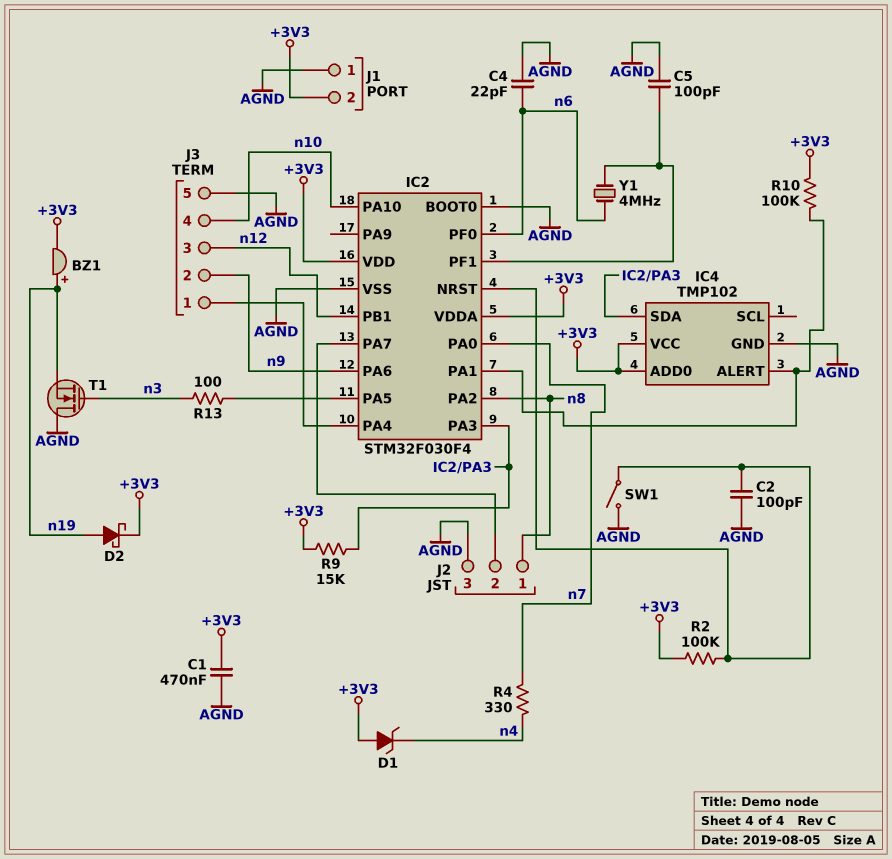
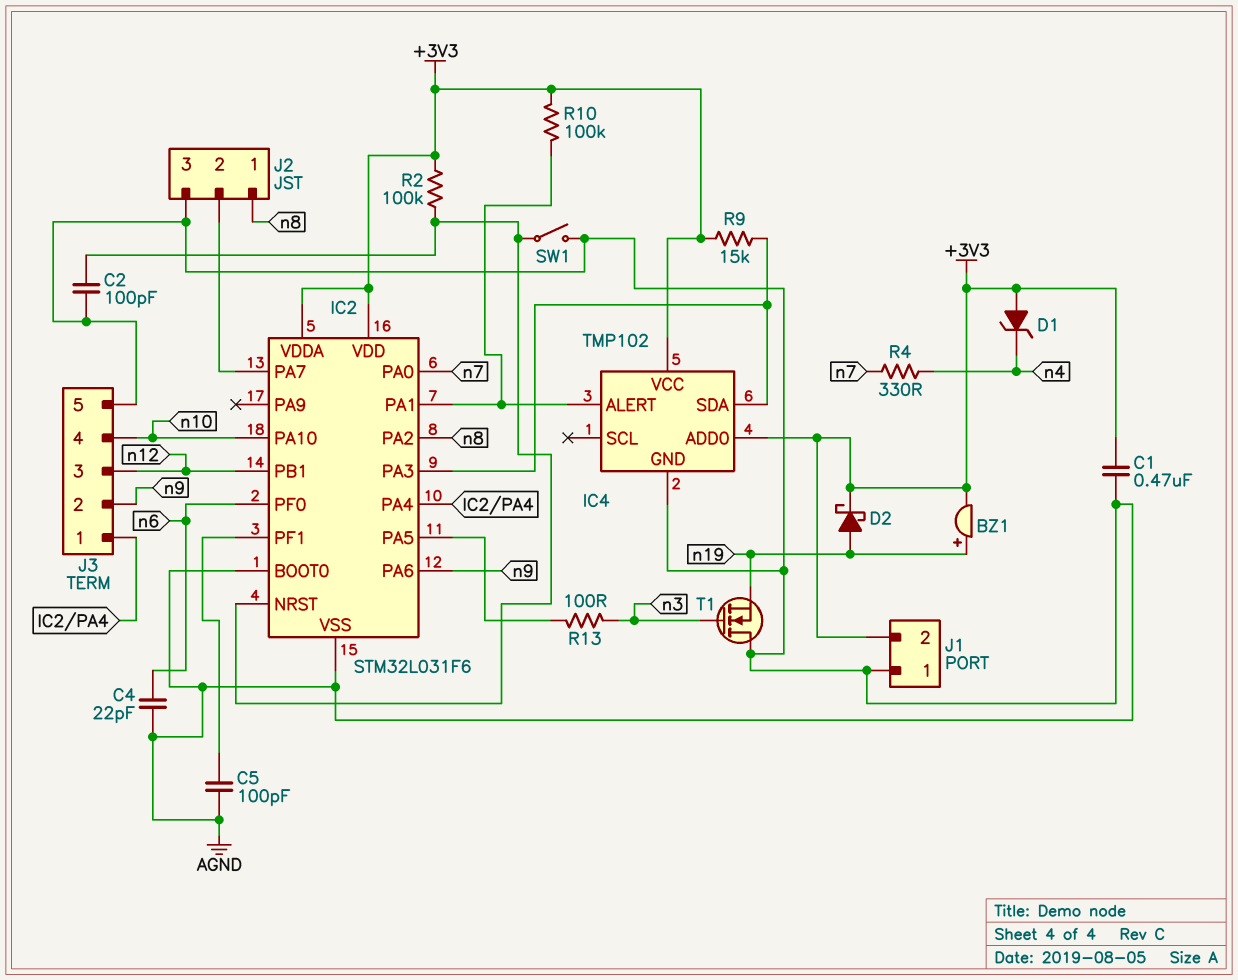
IC2: STM32F030F4 -> STM32L031F6
Y1: 4MHz (IC2/PF1, n6) -> none

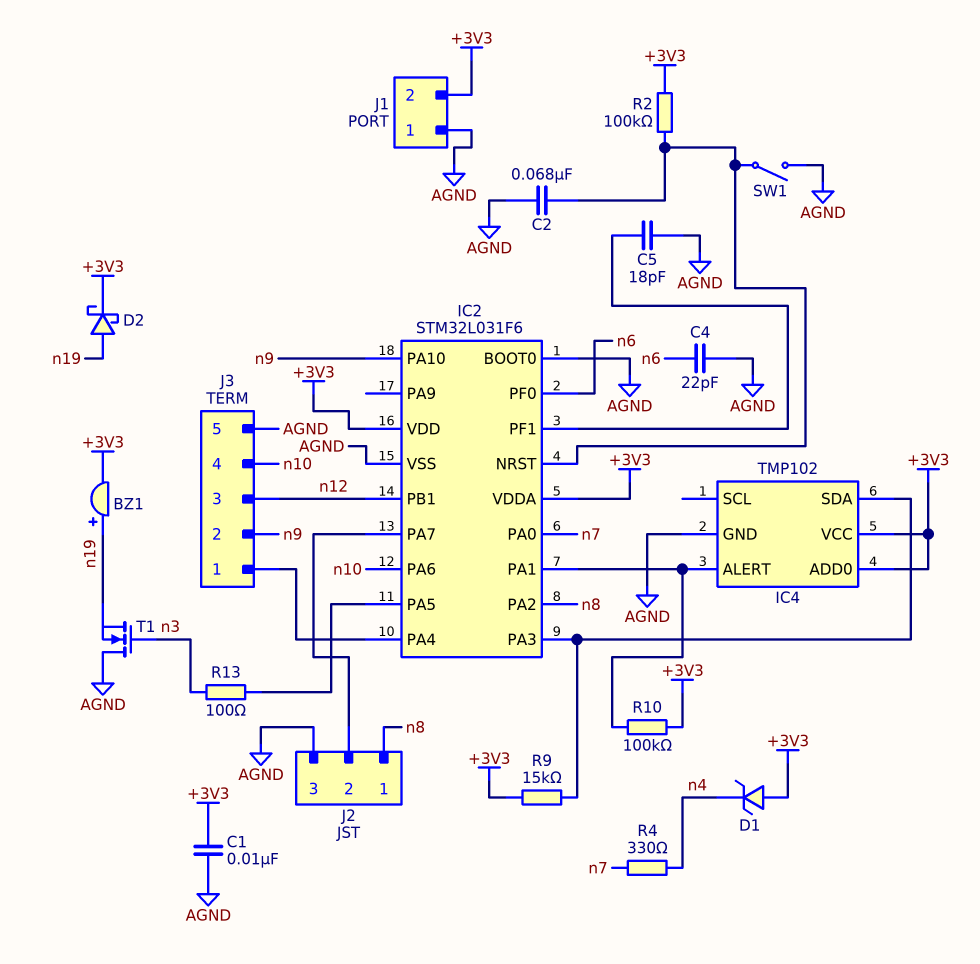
C1: 470nF (+3V3, AGND) -> 10nF (+3V3, AGND)
C2: 100pF (AGND, IC2/NRST) -> 68nF (AGND, IC2/NRST)
C5: 100pF (AGND, IC2/PF1) -> 18pF (AGND, IC2/PF1)
IC2 pin PA6: n9 -> n10
IC2 pin PA10: n10 -> n9

